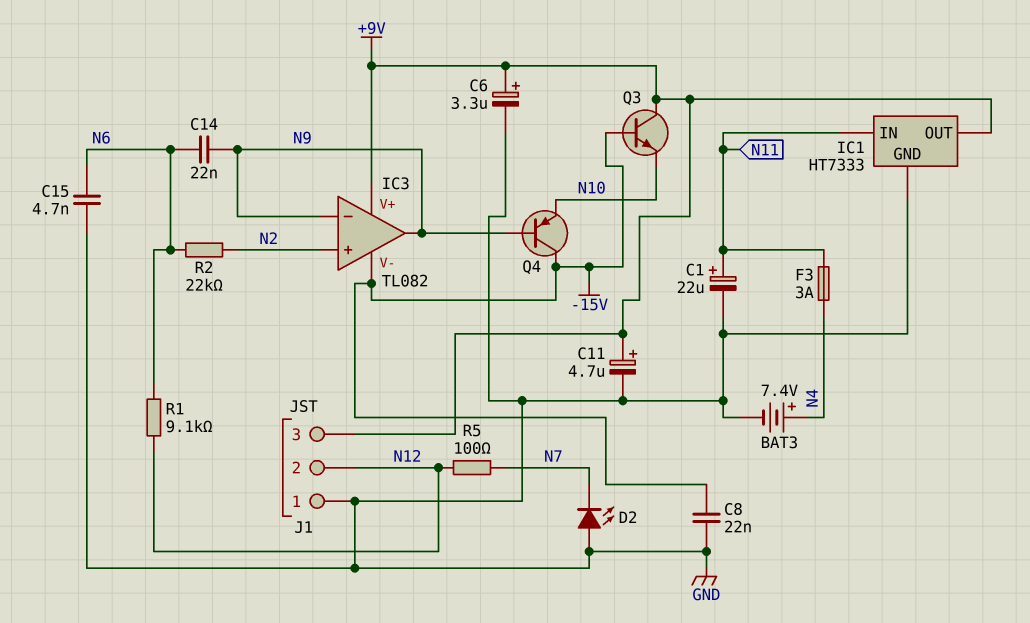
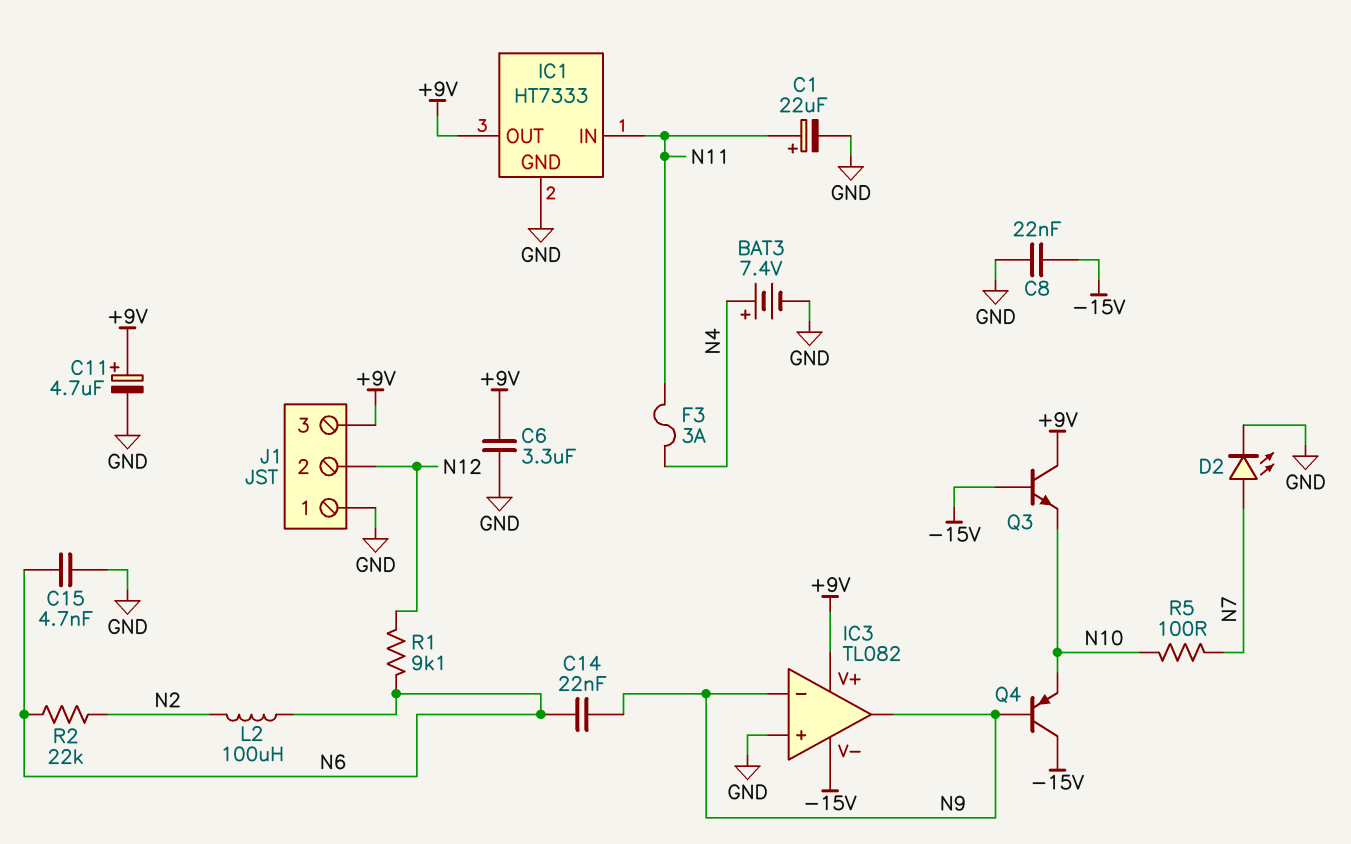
C6: 3.3uF (plus +9V, minus GND) -> 3.3uF (+9V, GND)
D2: LED (A GND, K N7) -> LED (A N7, K GND)
IC3 pin in+: N2 -> GND
L2: none -> 100uH (N2, N6)
R5: 100 (N7, N12) -> 100 (N7, N10)

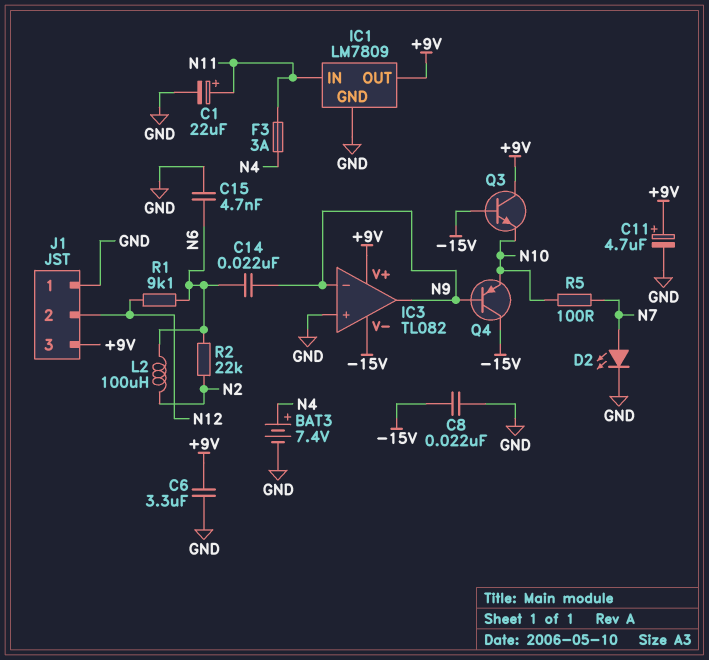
IC1: HT7333 -> LM7809

